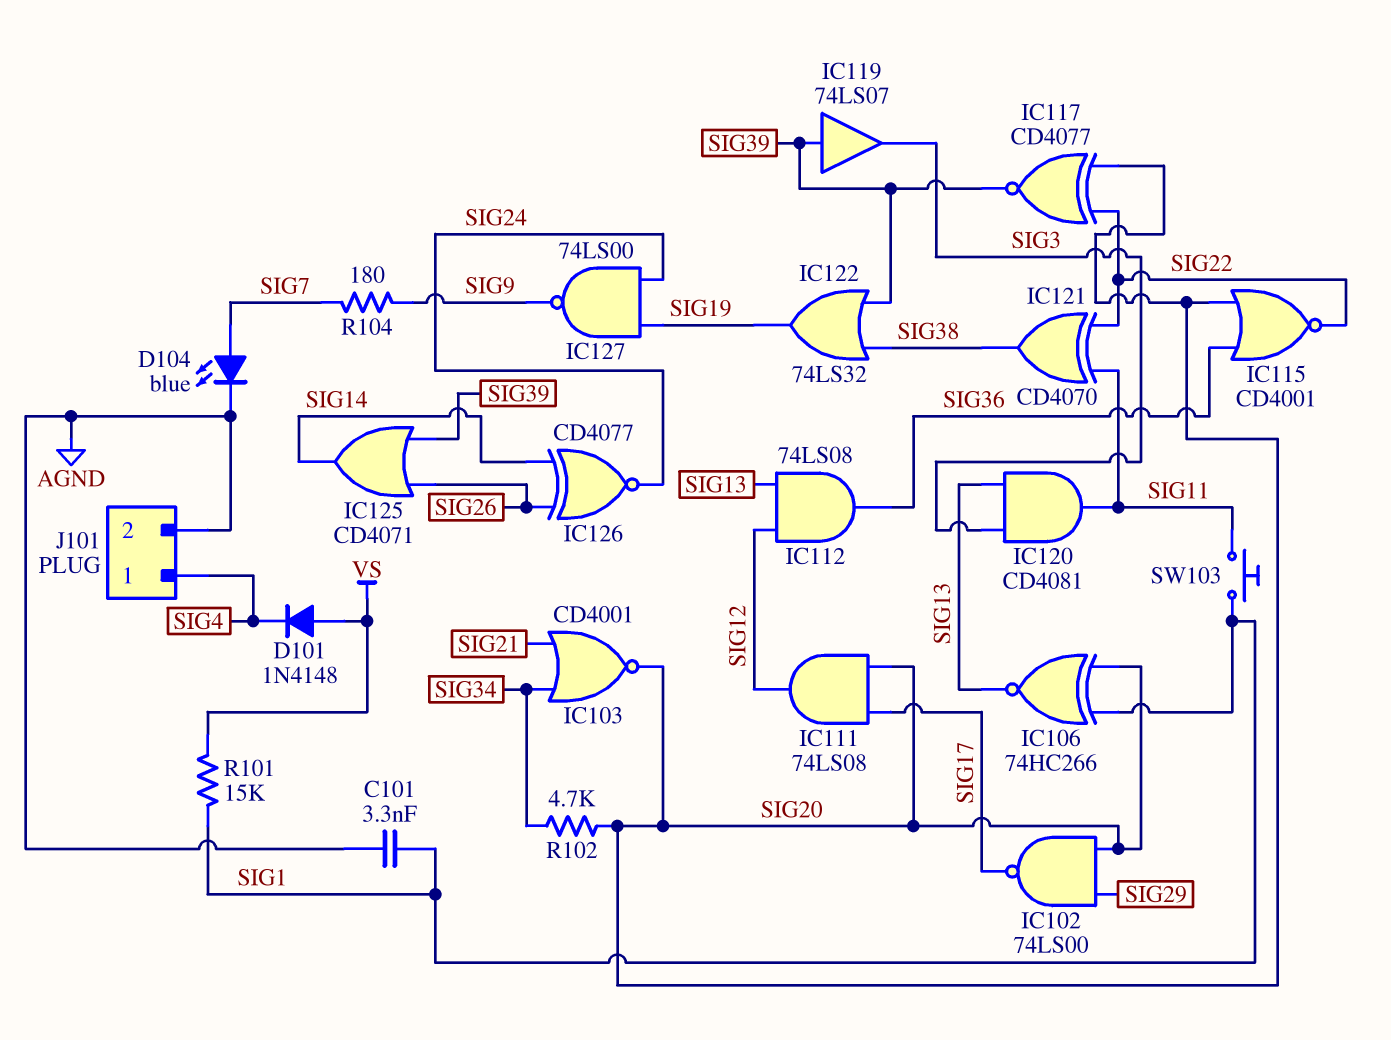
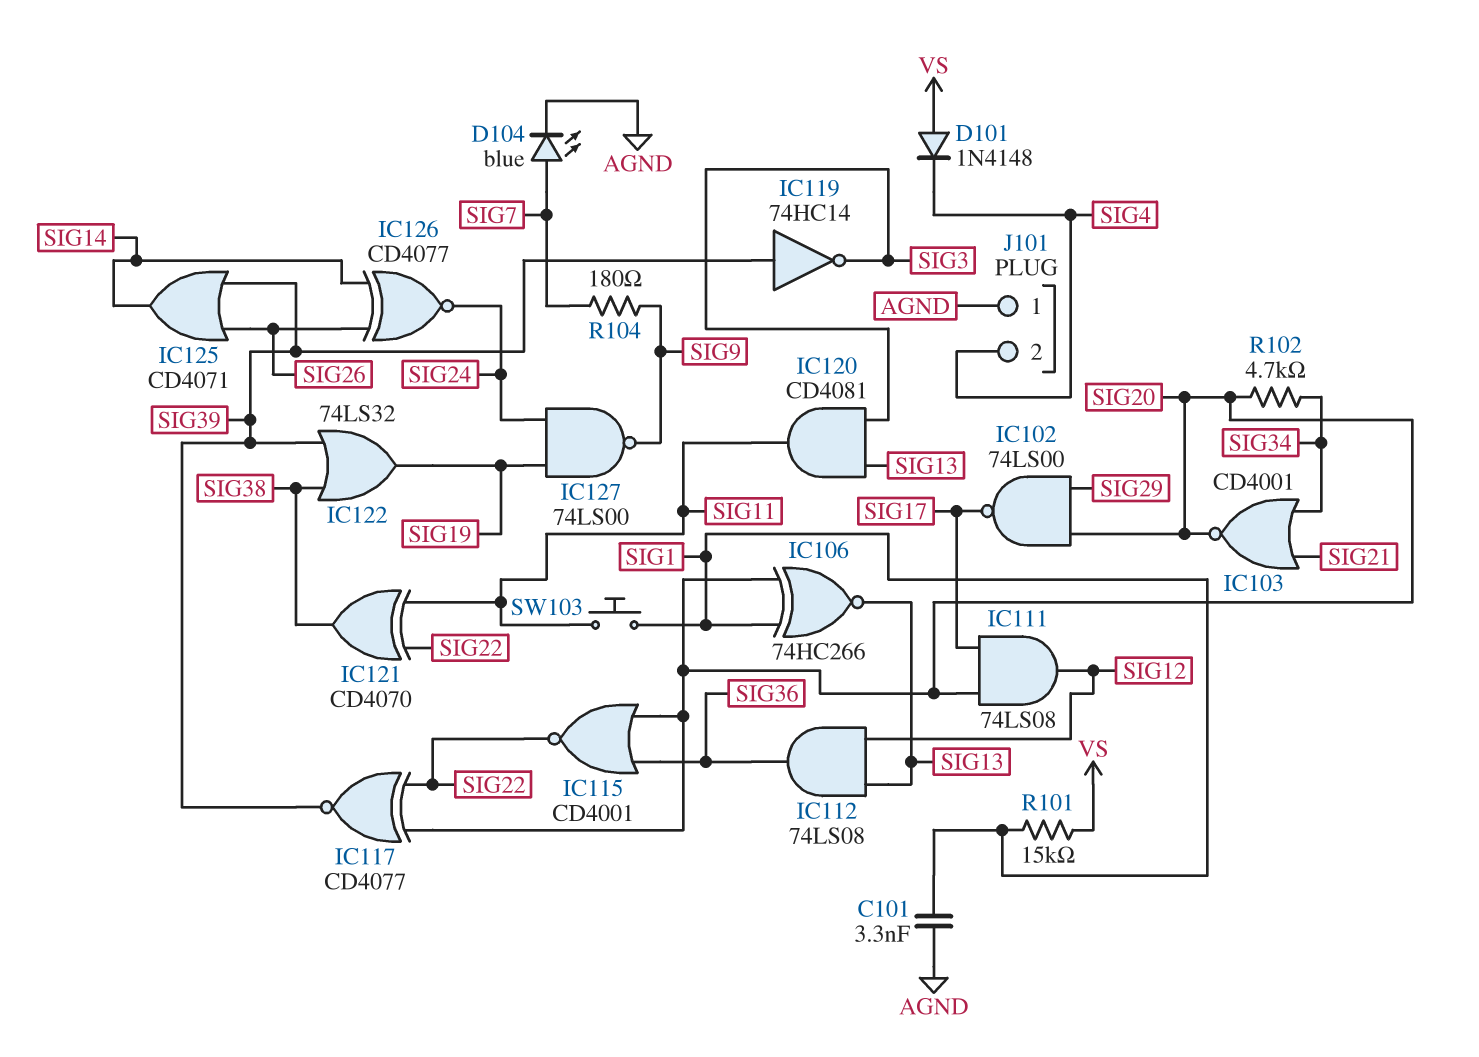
IC119: buffer 74LS07 (in SIG39, out SIG3) -> NOT 74HC14 (in SIG39, out SIG3)
J101 pin 1: SIG4 -> AGND
J101 pin 2: AGND -> SIG4

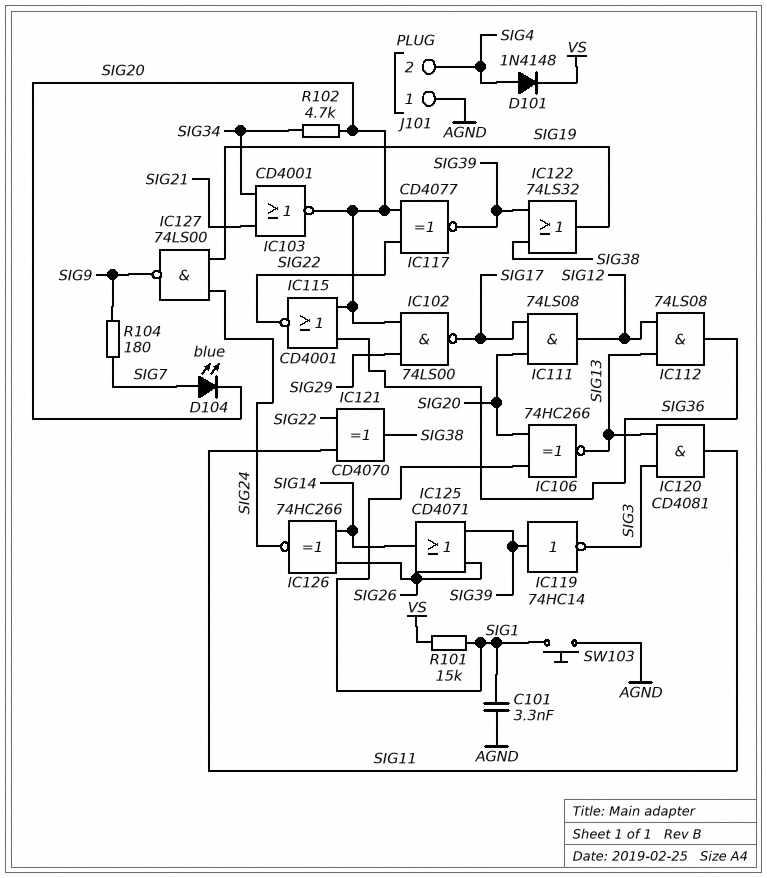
D101: diode 1N4148 (A VS, K SIG4) -> diode 1N4148 (A SIG4, K VS)
D104: LED blue (A SIG7, K AGND) -> LED blue (A SIG7, K SIG20)
IC126: XNOR CD4077 (in SIG14, in SIG26, out SIG24) -> XNOR 74HC266 (in SIG14, in SIG26, out SIG24)
SW103: button (SIG1, SIG11) -> button (AGND, SIG1)

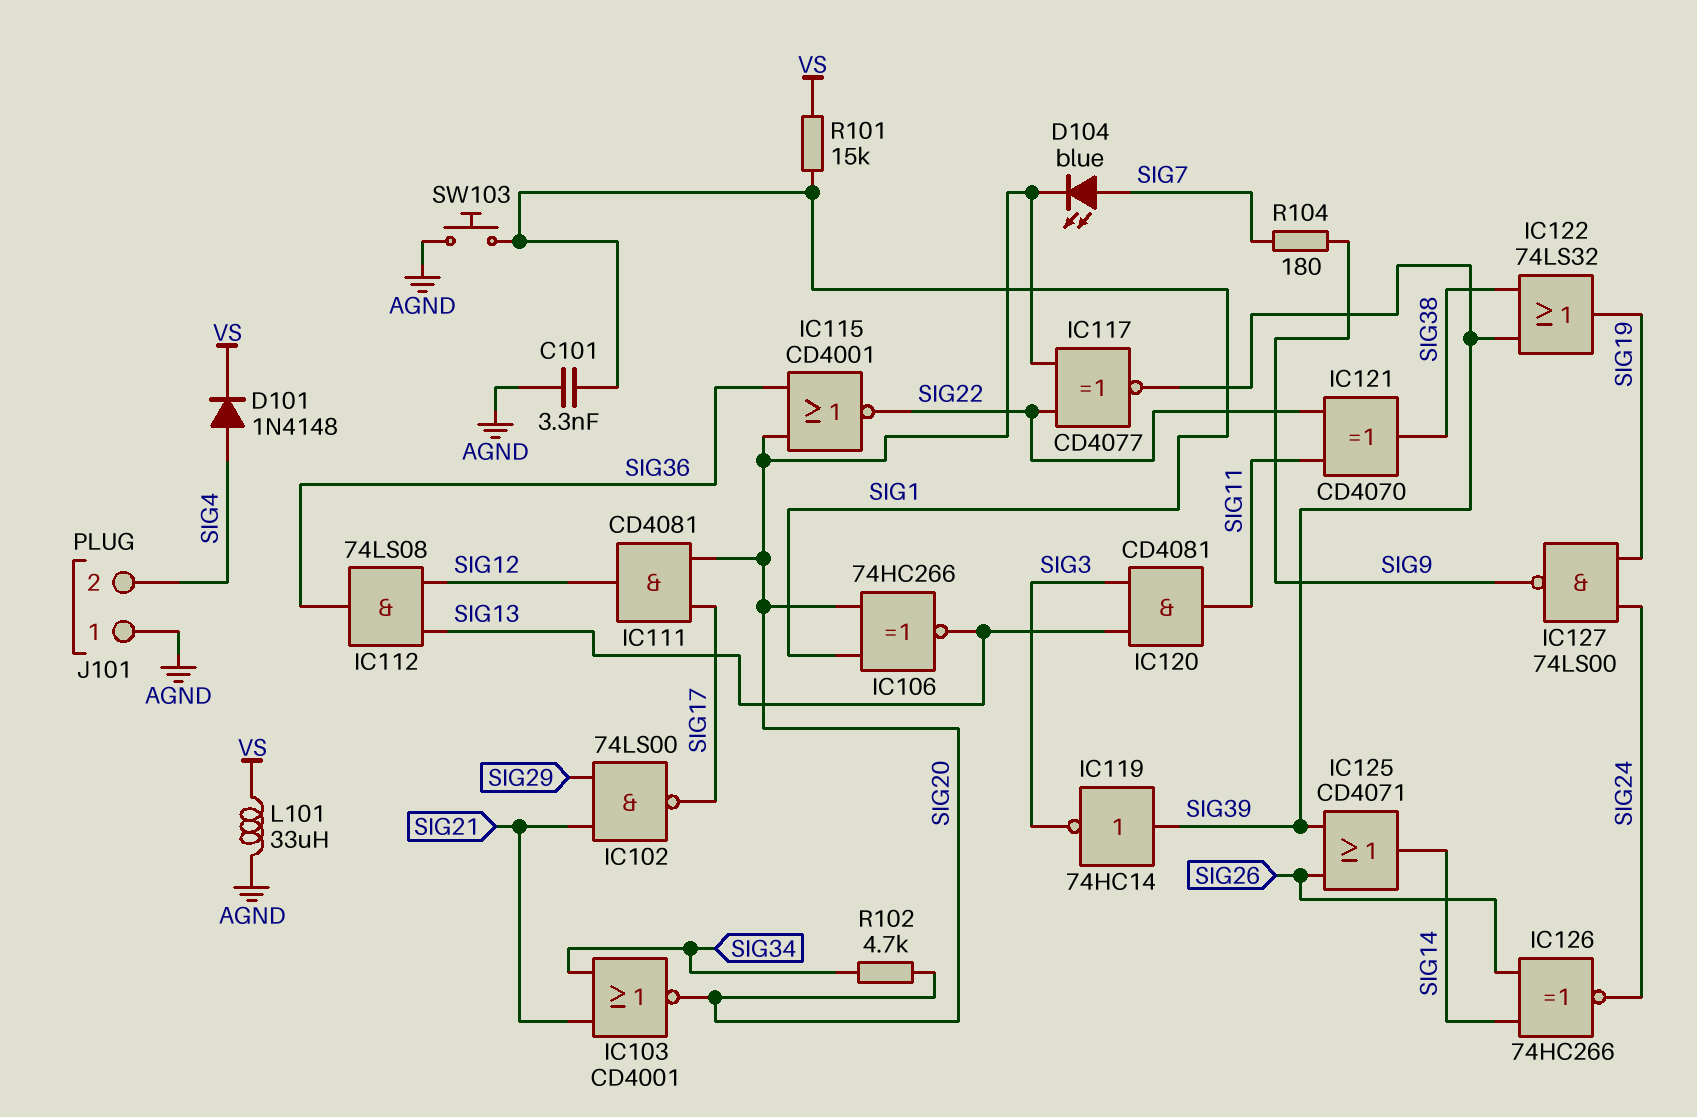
IC102: NAND 74LS00 (in SIG20, in SIG29, out SIG17) -> NAND 74LS00 (in SIG21, in SIG29, out SIG17)
IC111: AND 74LS08 (in SIG17, in SIG20, out SIG12) -> AND CD4081 (in SIG17, in SIG20, out SIG12)
L101: none -> 33uH (AGND, VS)

